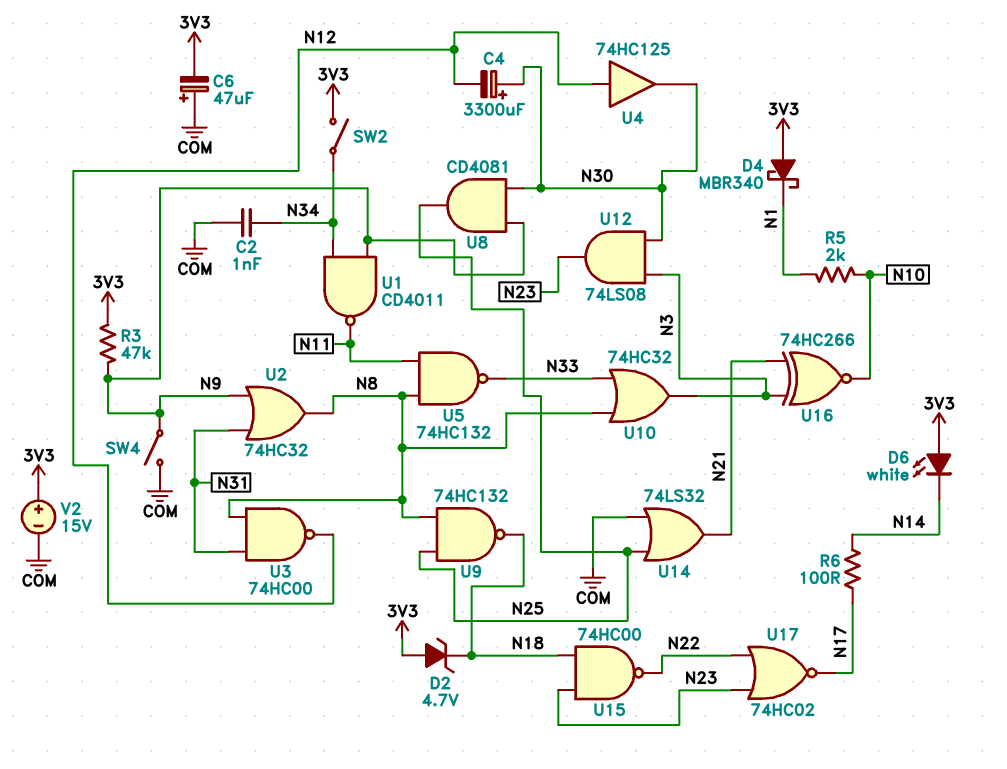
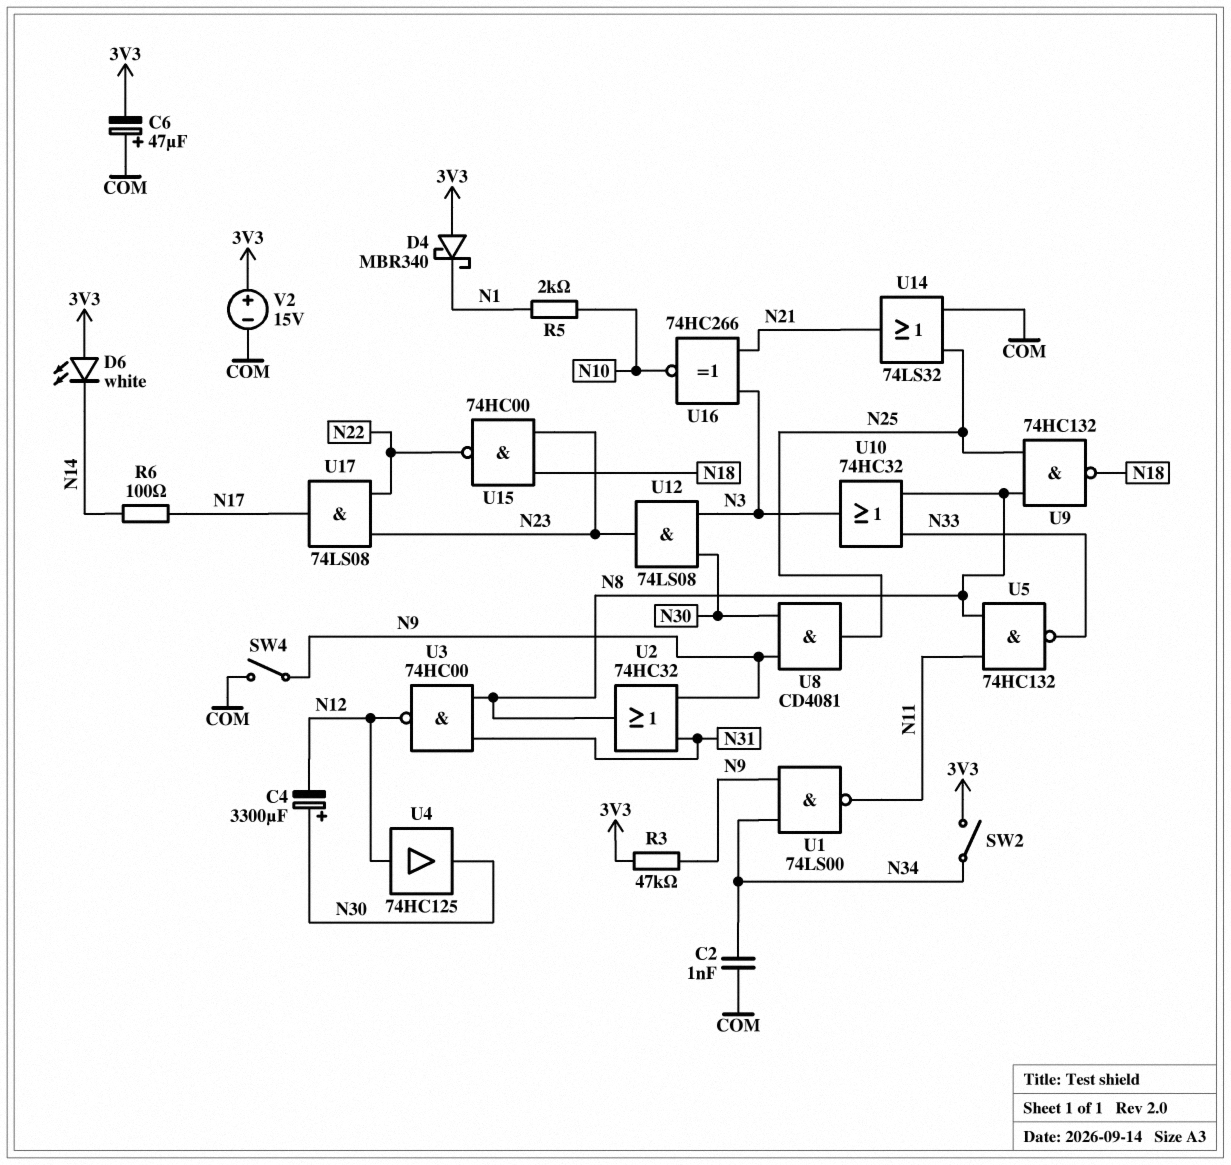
D2: zener 4.7V (A 3V3, K N18) -> none
U1: NAND CD4011 (in N9, in N34, out N11) -> NAND 74LS00 (in N9, in N34, out N11)
U17: NOR 74HC02 (in N22, in N23, out N17) -> AND 74LS08 (in N22, in N23, out N17)

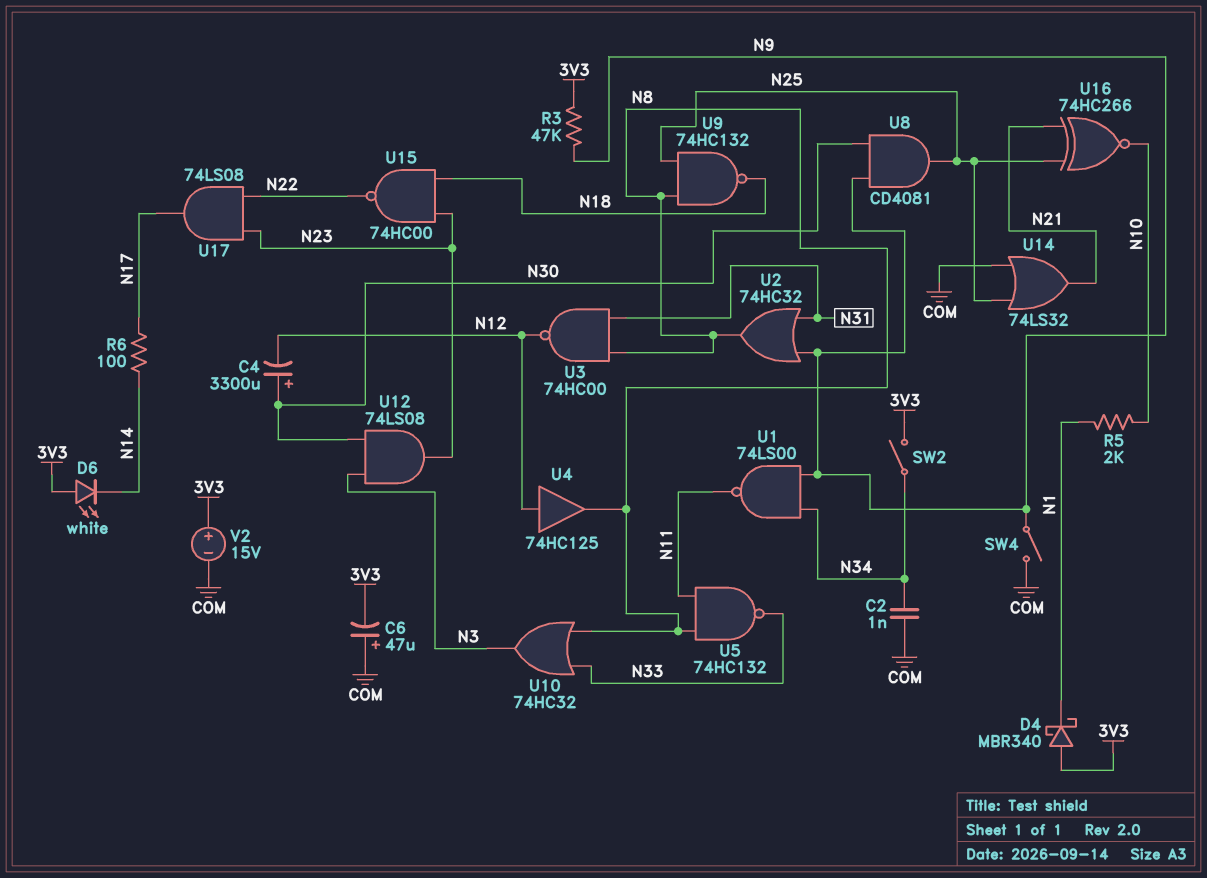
U4: buffer 74HC125 (in N12, out N30) -> buffer 74HC125 (in N12, out N8)
U16: XNOR 74HC266 (in N3, in N21, out N10) -> XNOR 74HC266 (in N21, in N25, out N10)

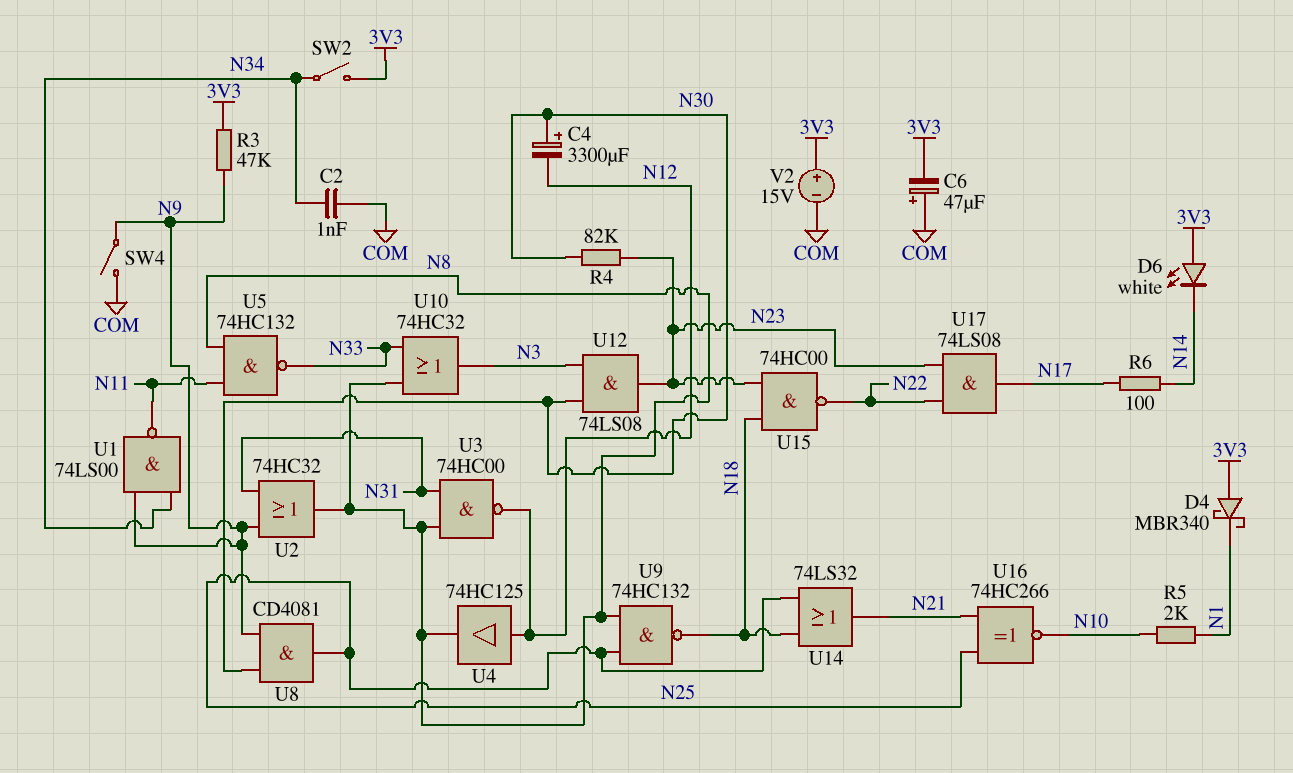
R4: none -> 82k (N23, N30)
U14: OR 74LS32 (in COM, in N25, out N21) -> OR 74LS32 (in N18, in N25, out N21)

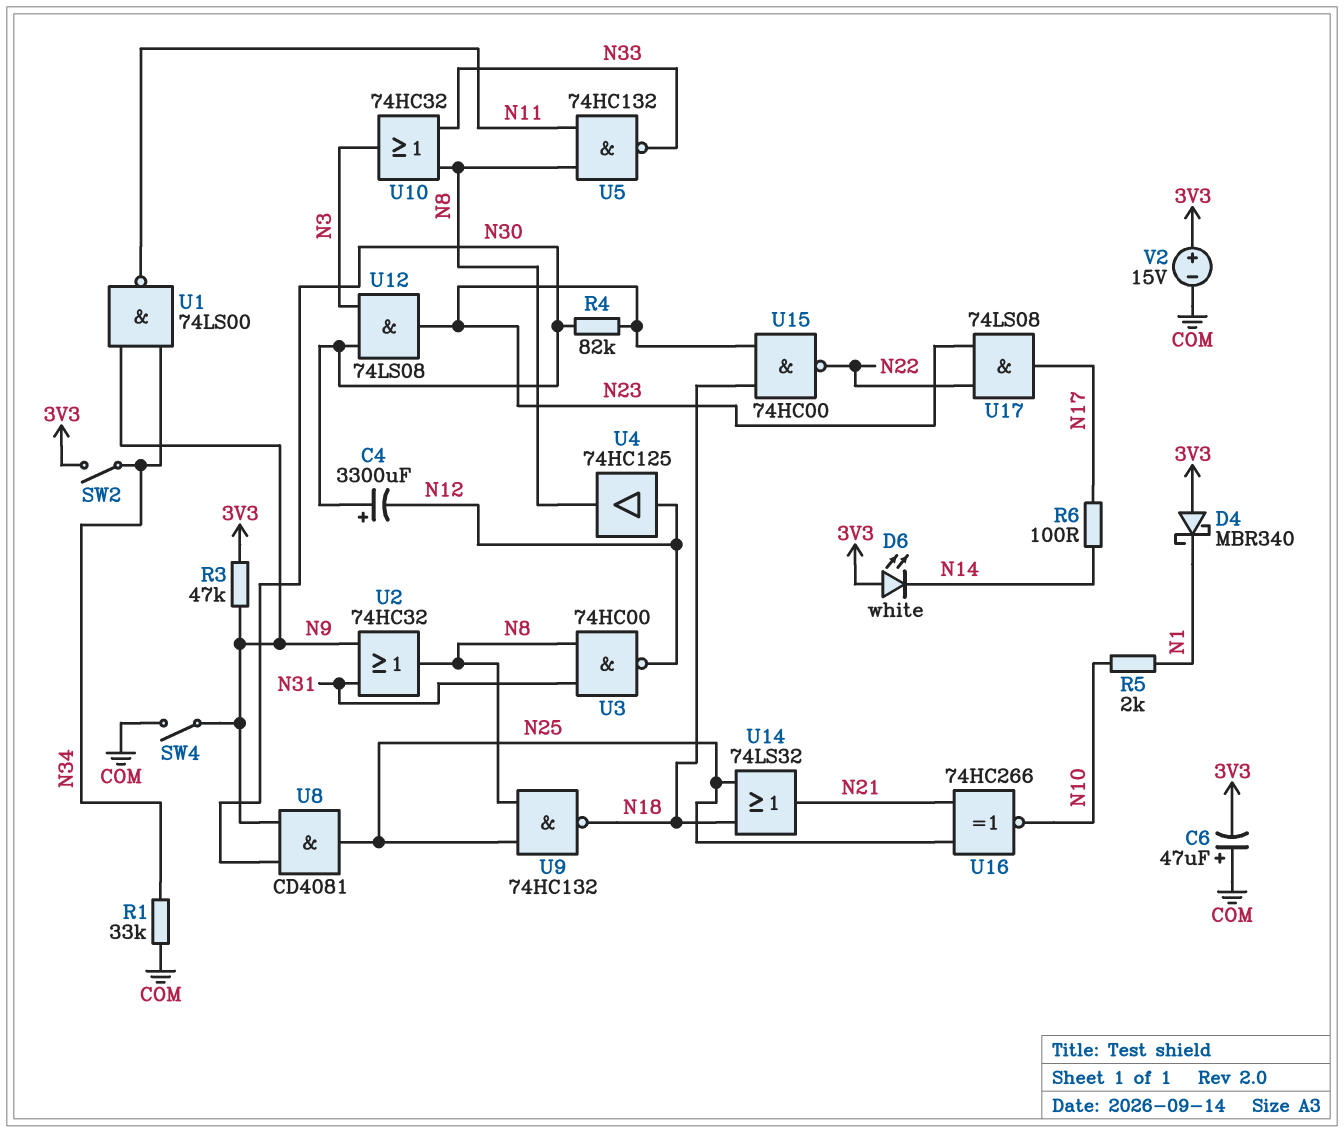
C2: 1nF (COM, N34) -> none
R1: none -> 33k (COM, N34)

